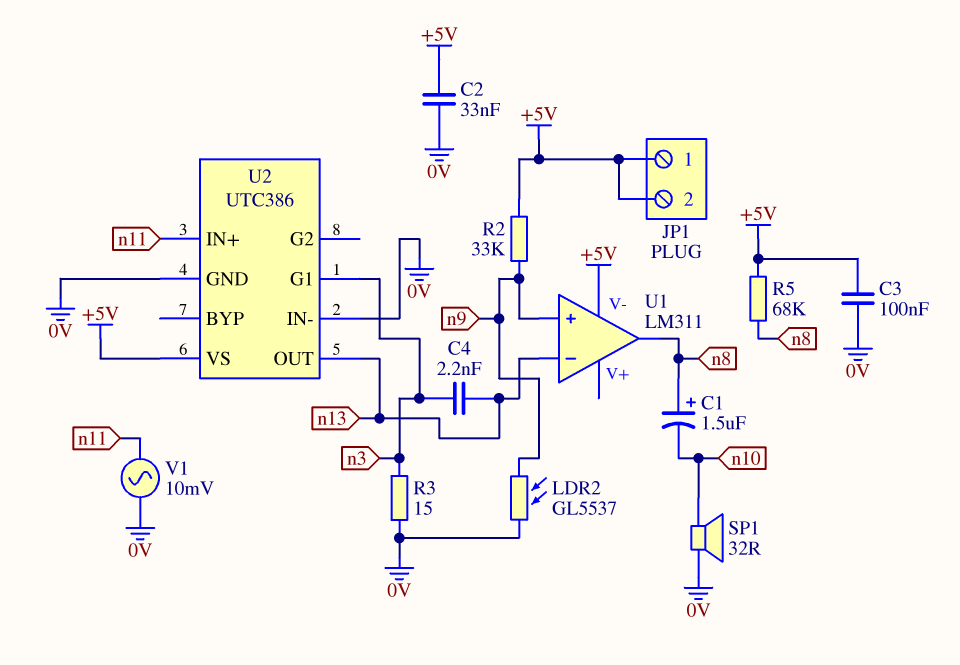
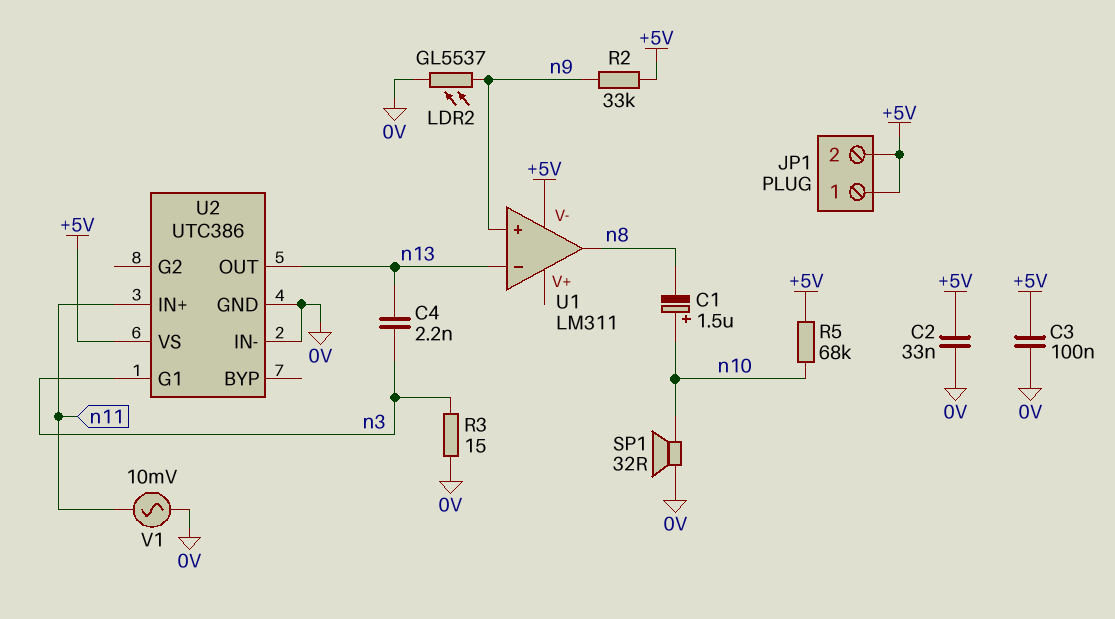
C1: 1.5uF (plus n8, minus n10) -> 1.5uF (plus n10, minus n8)
R5: 68k (+5V, n8) -> 68k (+5V, n10)

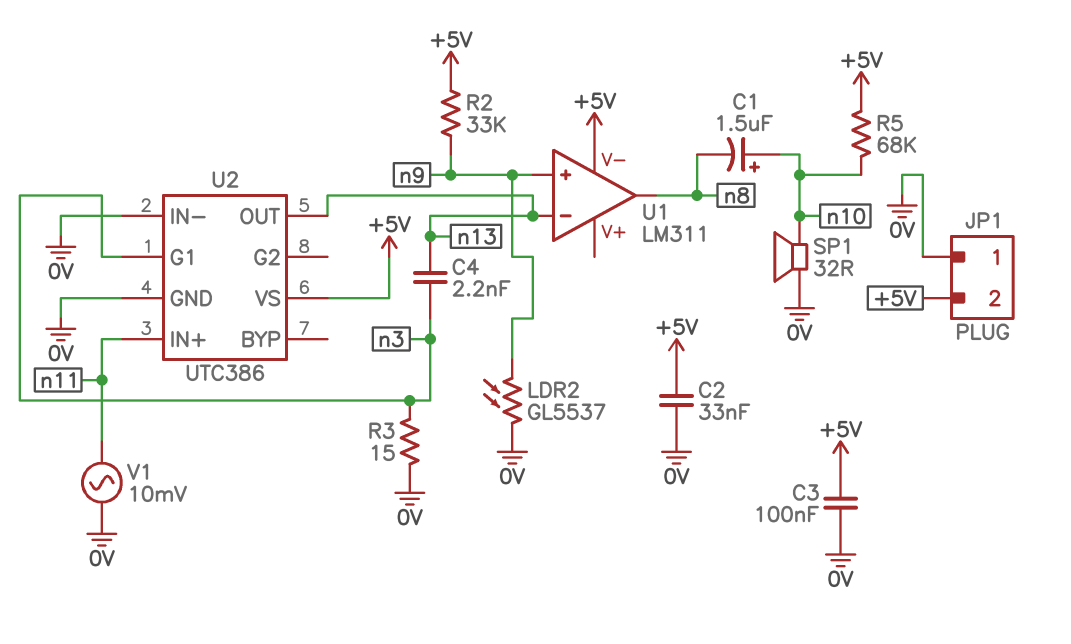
JP1 pin 1: +5V -> 0V

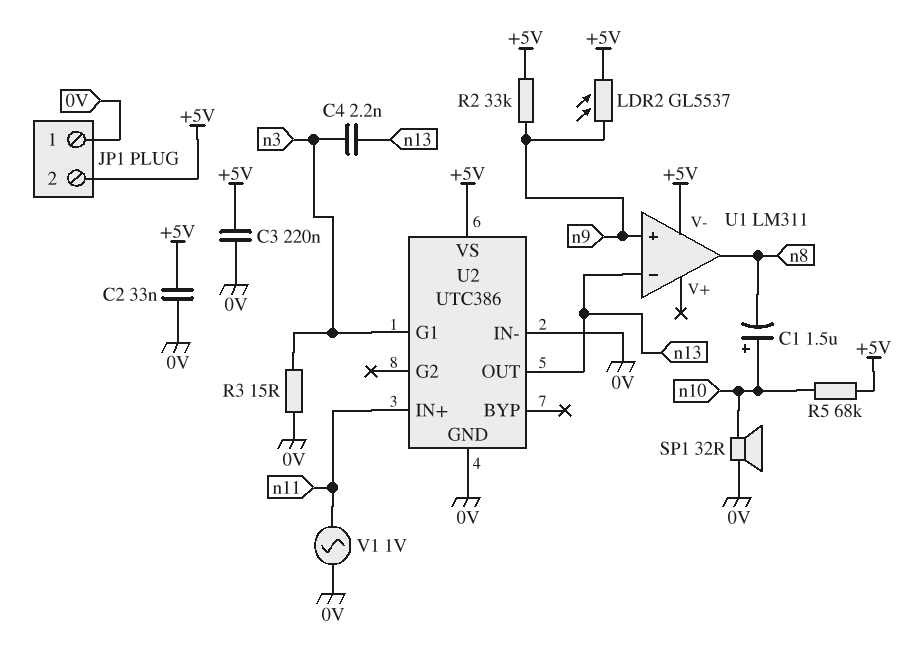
C3: 100nF (+5V, 0V) -> 220nF (+5V, 0V)
LDR2: GL5537 (0V, n9) -> GL5537 (+5V, n9)
V1: AC 10mV (0V, n11) -> AC 1V (0V, n11)

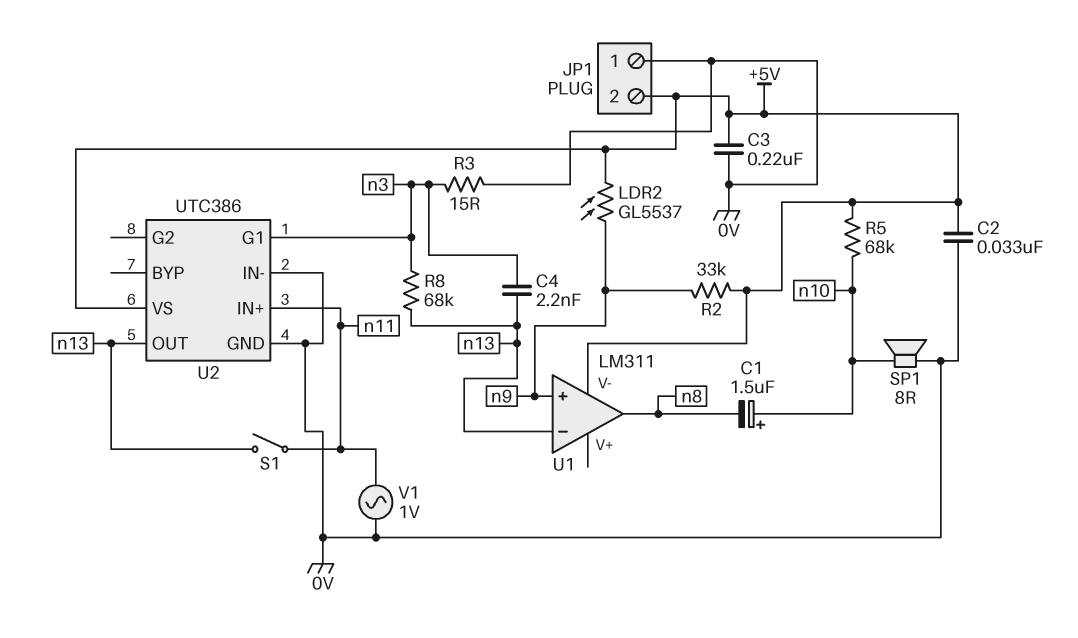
R8: none -> 68k (n3, n13)
S1: none -> switch (n11, n13)
SP1: speaker 32R (0V, n10) -> speaker 8R (0V, n10)

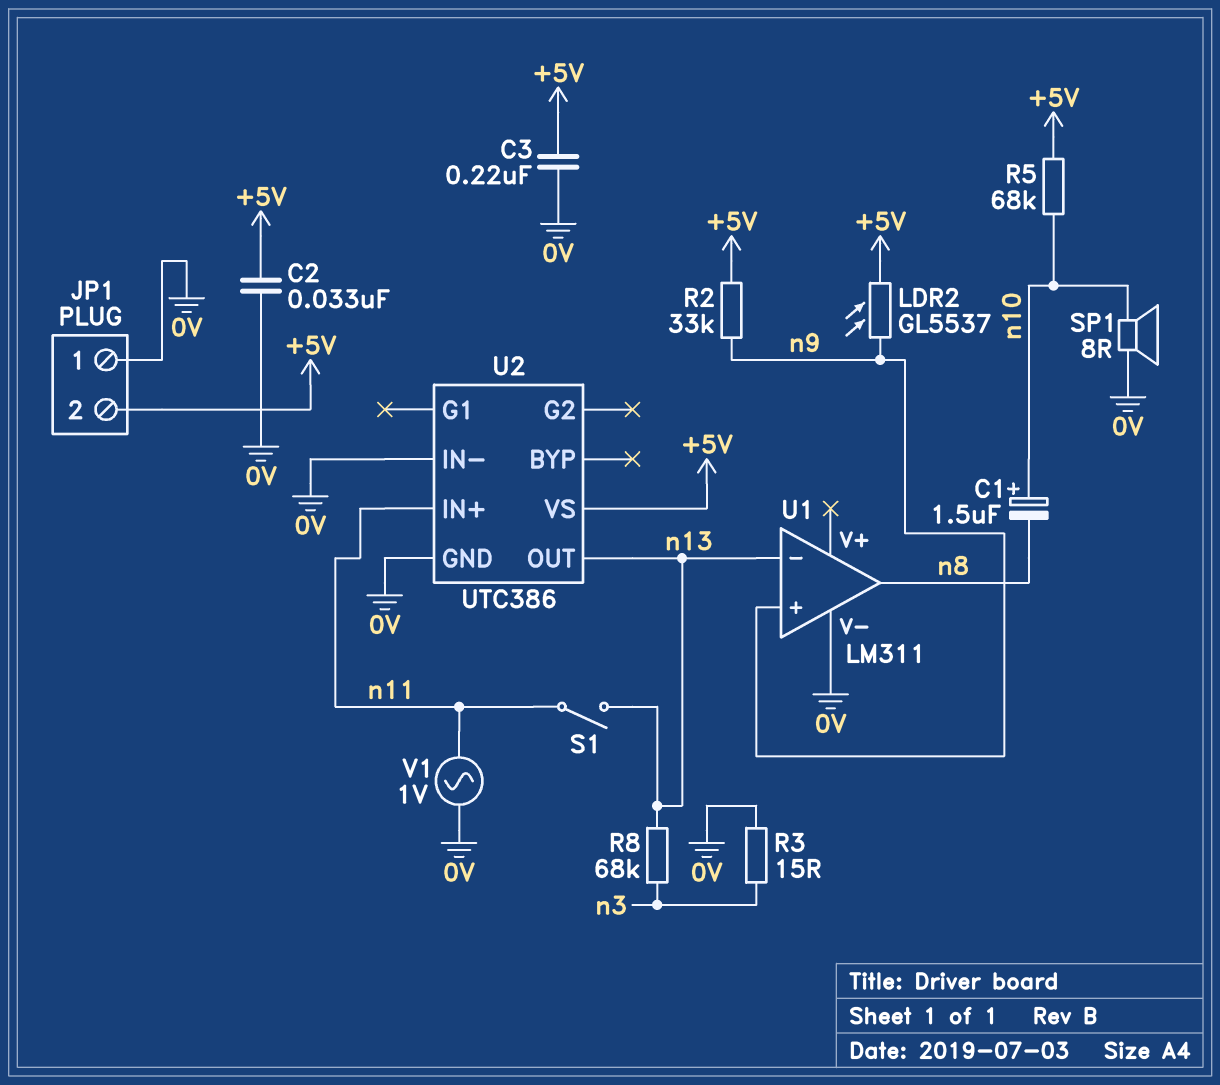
C4: 2.2nF (n3, n13) -> none
U1 pin V-: +5V -> 0V
U2 pin G1: n3 -> none

